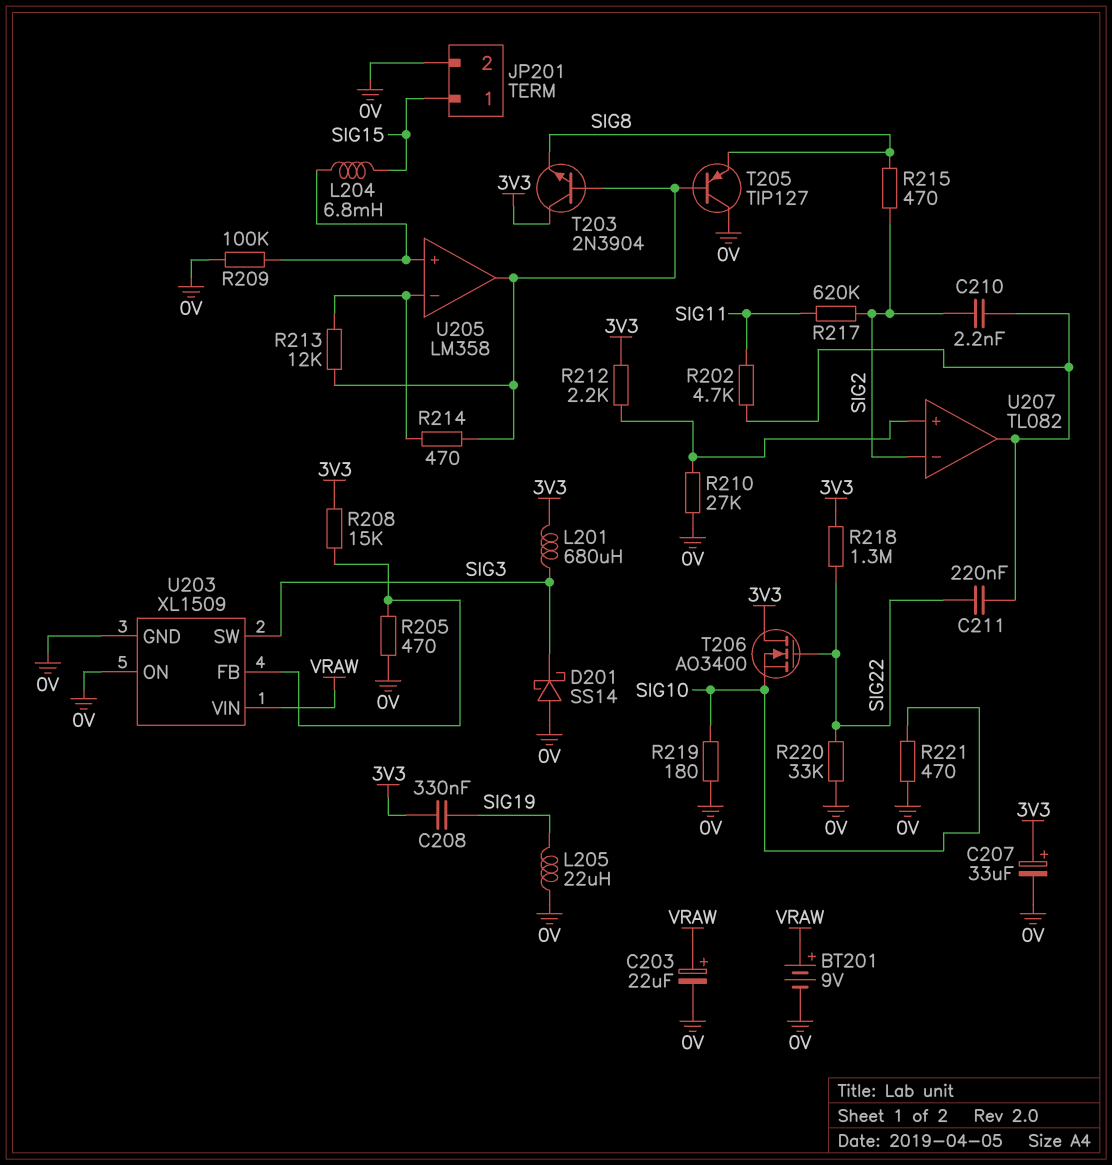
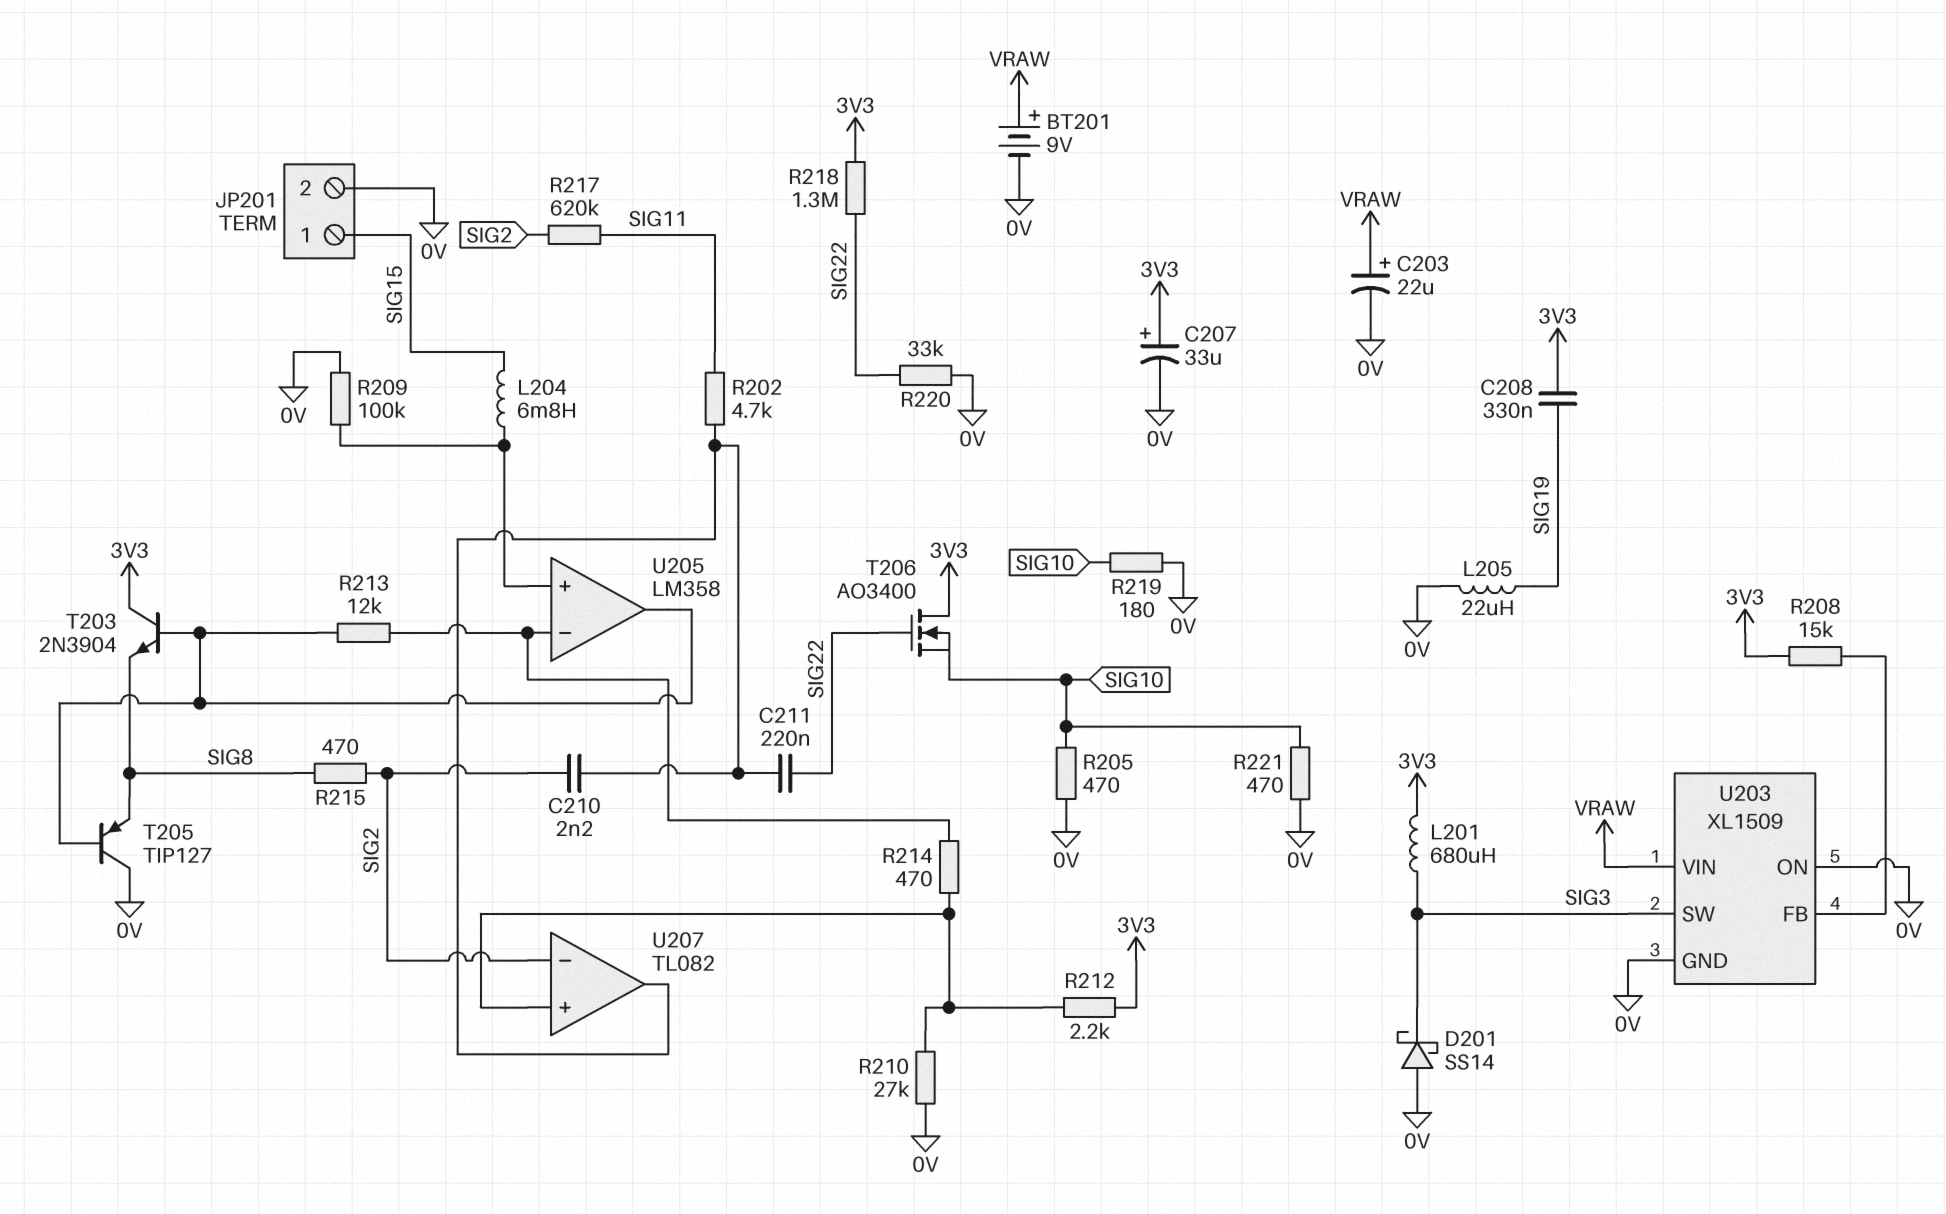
R205: 470 (0V, U203/FB) -> 470 (0V, SIG10)
R214: 470 (U205/in-, U205/out) -> 470 (U205/in-, U207/in+)

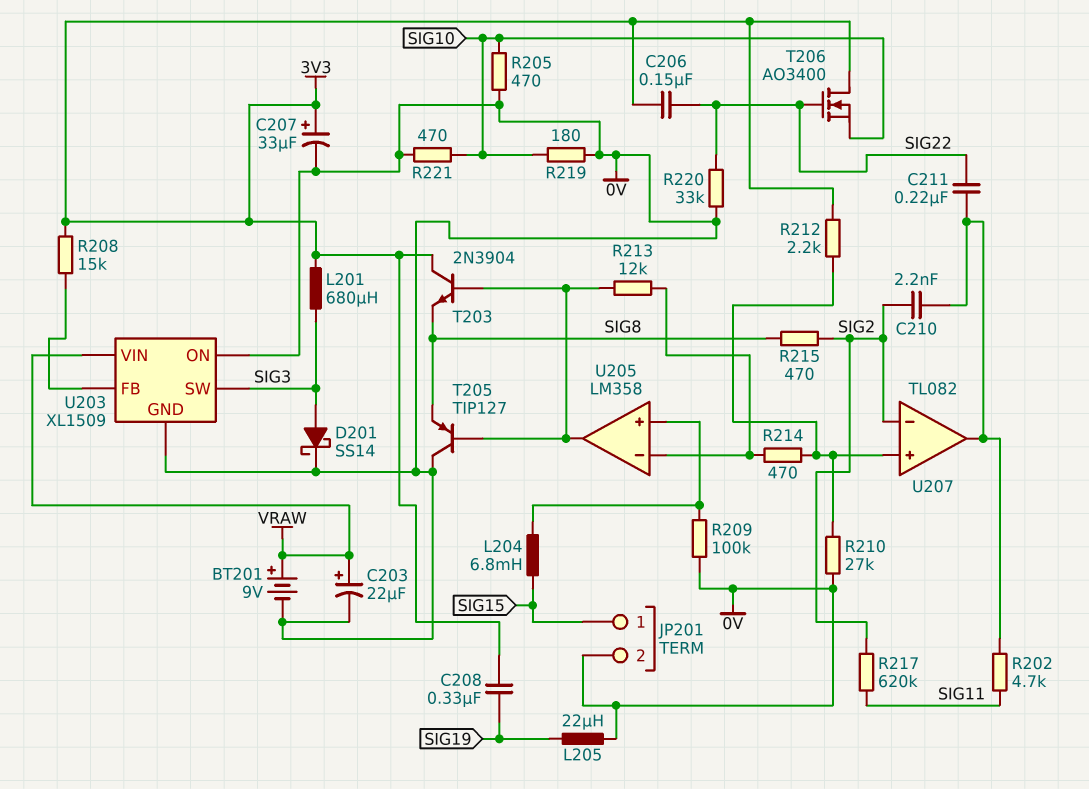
C206: none -> 150nF (3V3, SIG22)
D201: schottky SS14 (A 0V, K SIG3) -> schottky SS14 (A SIG3, K 0V)
R218: 1.3M (3V3, SIG22) -> none

